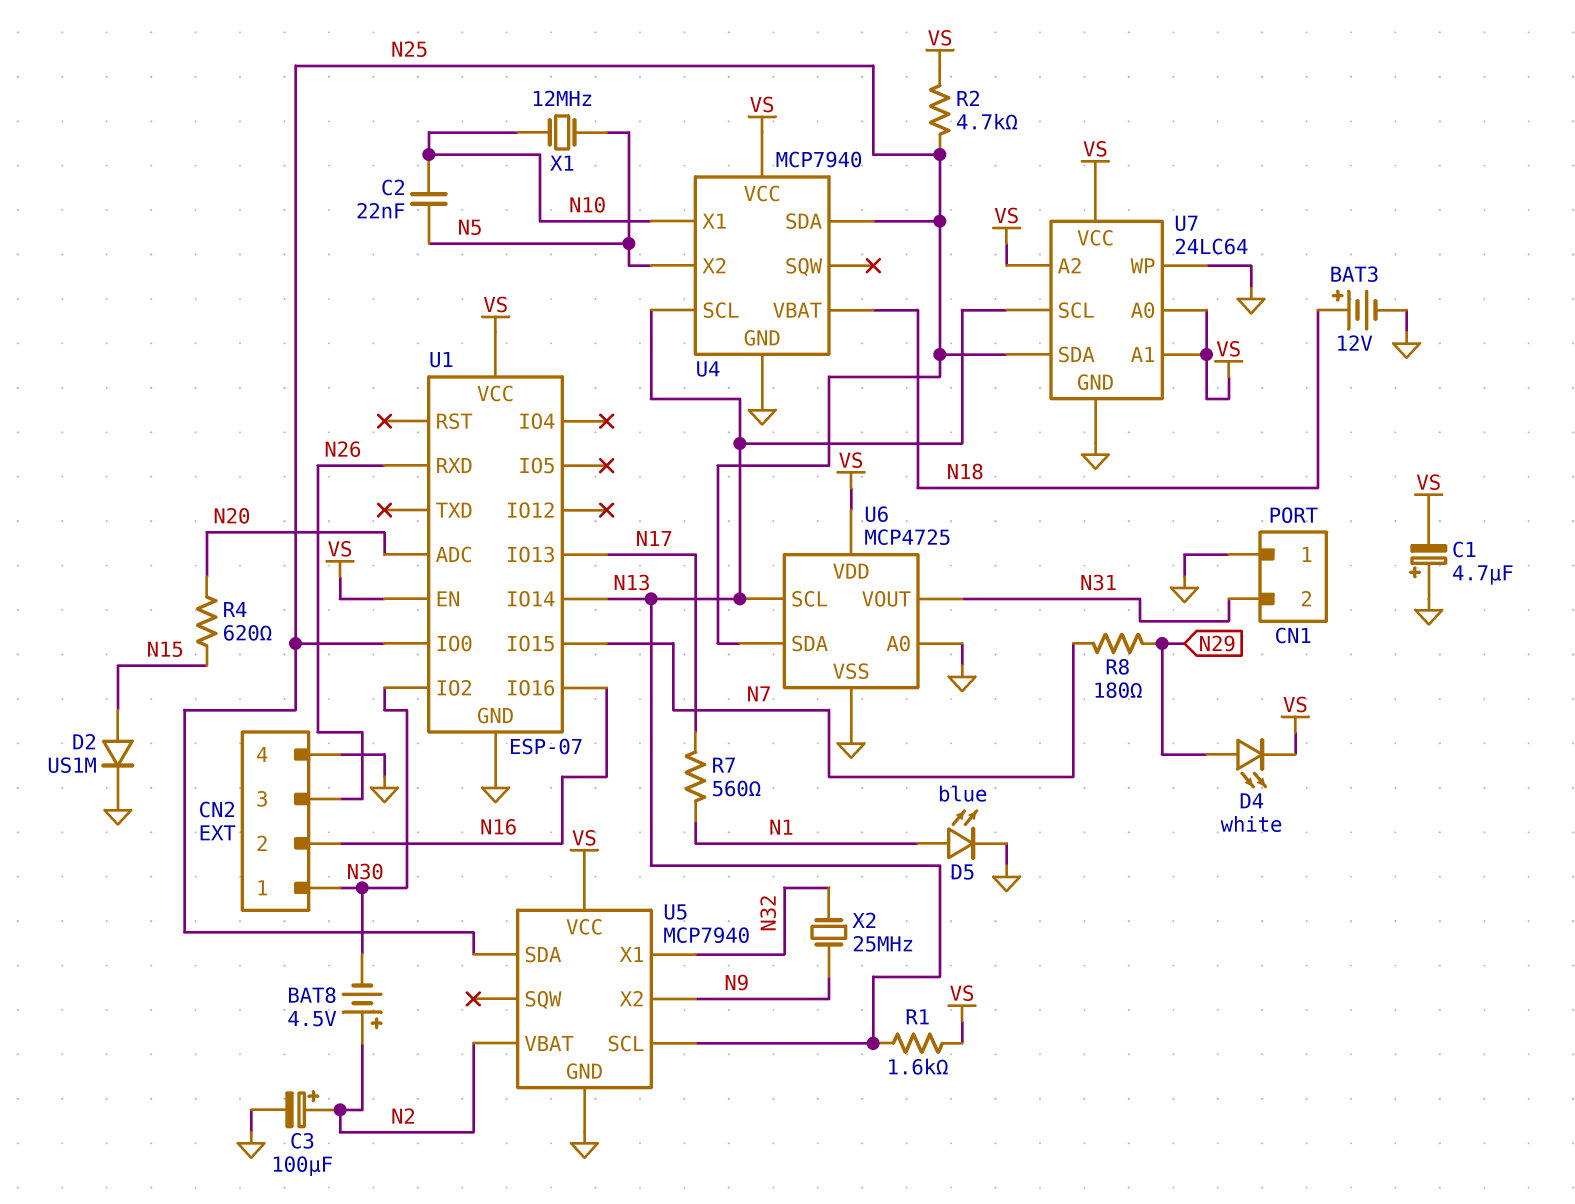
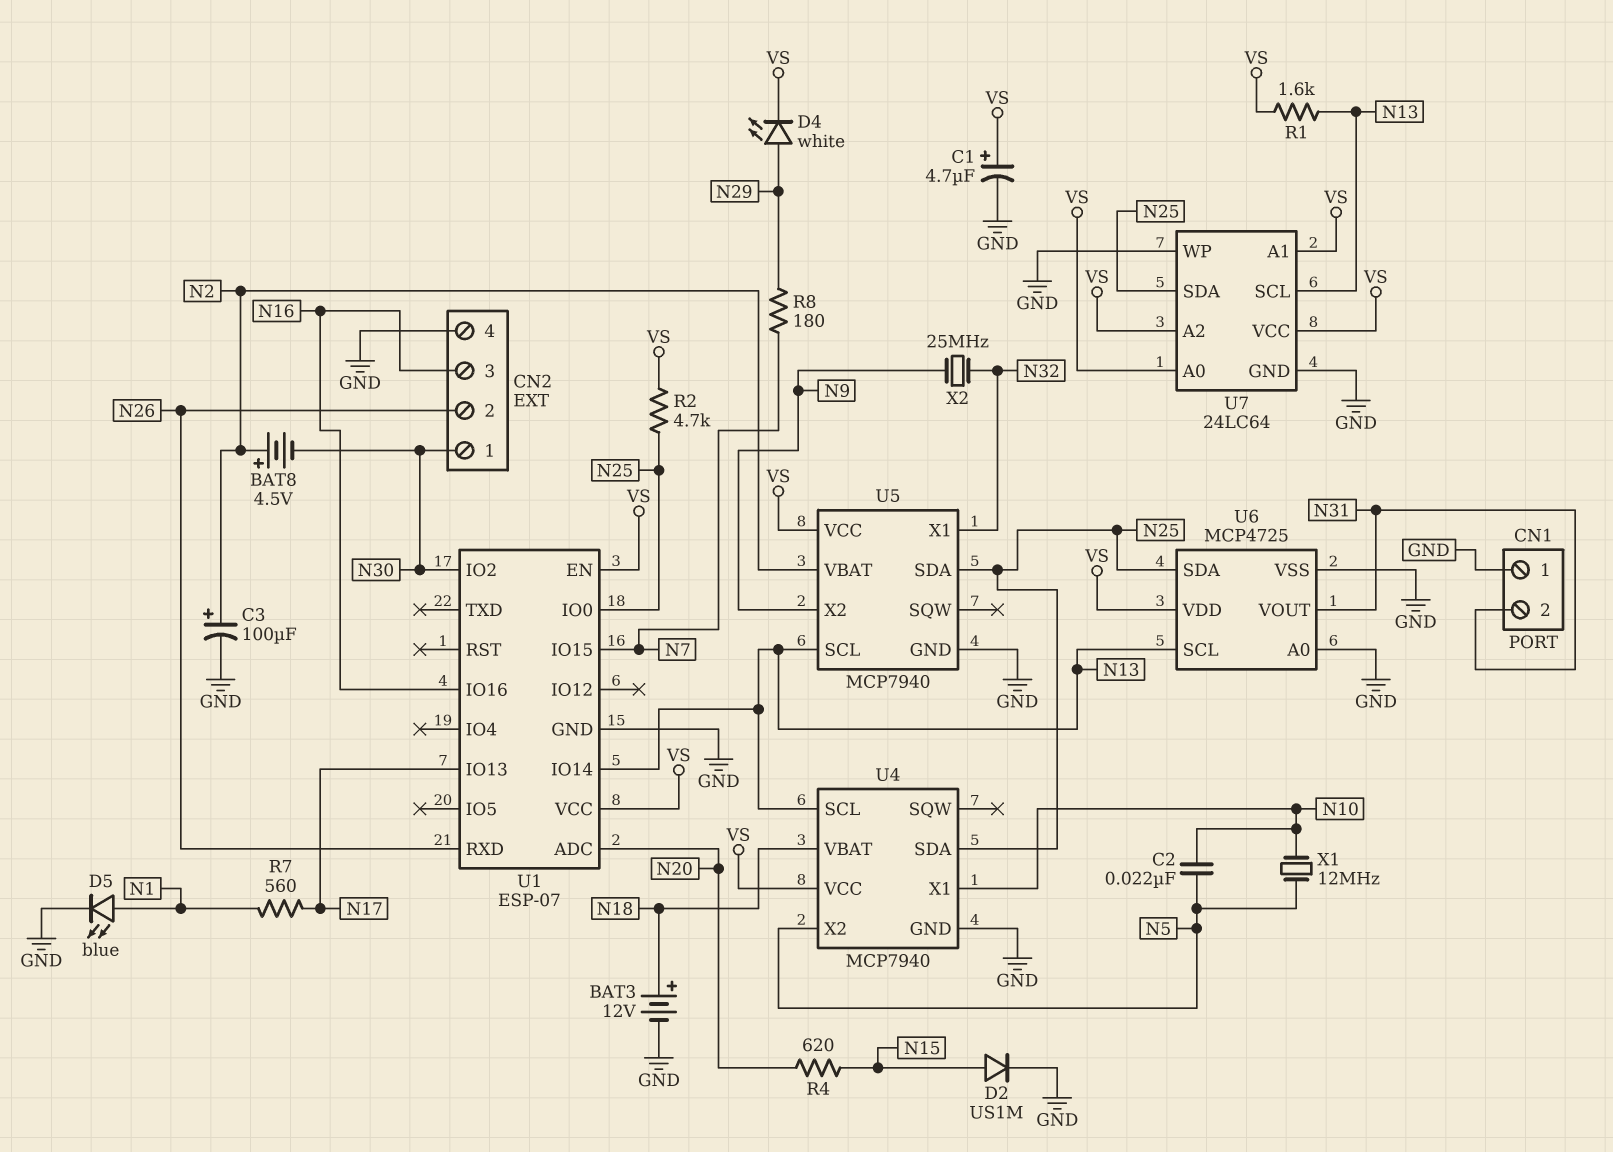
C1: 4.7uF (plus GND, minus VS) -> 4.7uF (plus VS, minus GND)
CN2 pin 2: N16 -> N26
CN2 pin 3: N26 -> N16

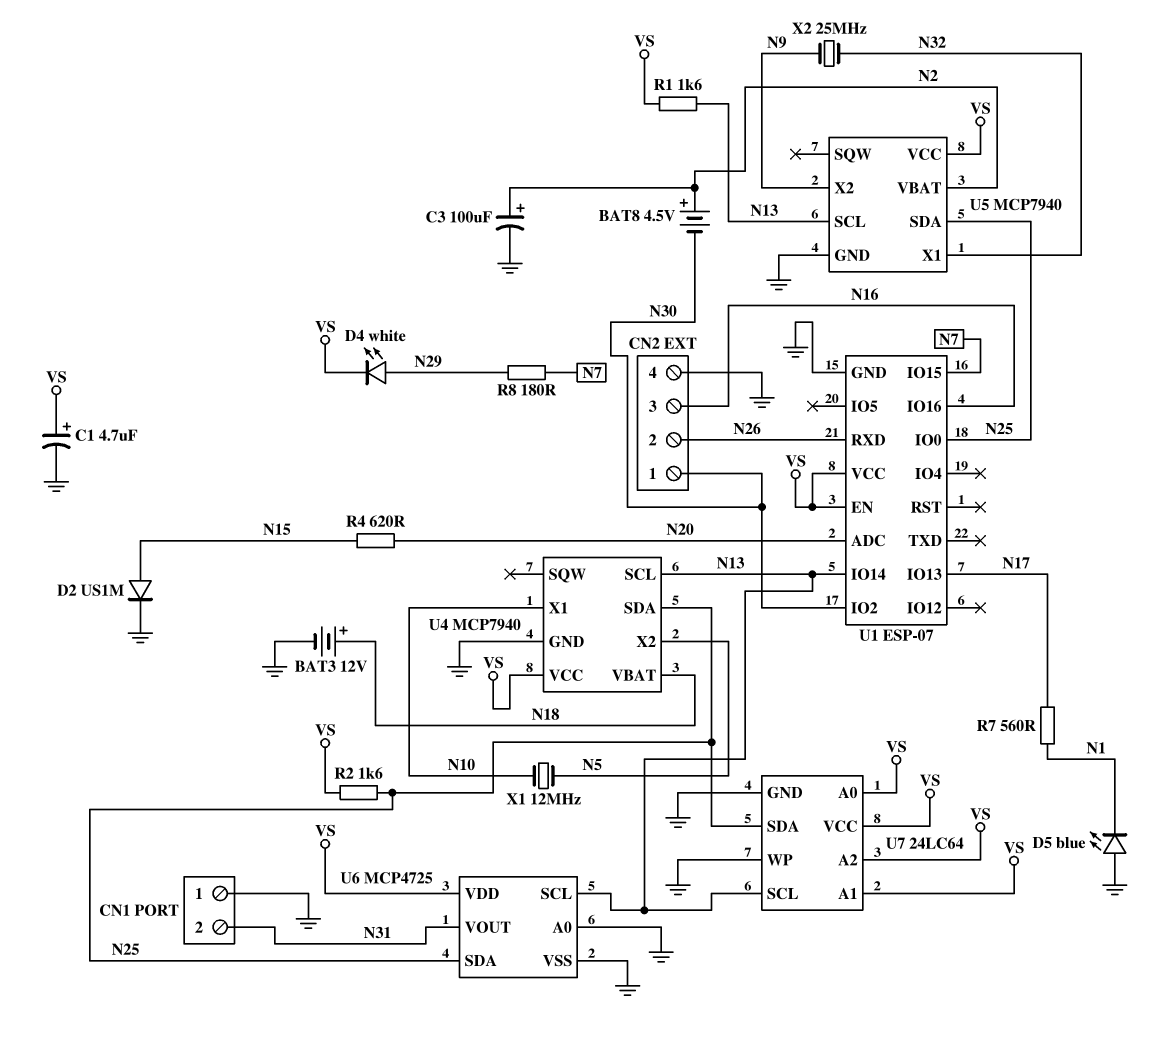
C2: 22nF (N5, N10) -> none
D5: LED blue (A N1, K GND) -> LED blue (A GND, K N1)
R2: 4.7k (N25, VS) -> 1.6k (N25, VS)

